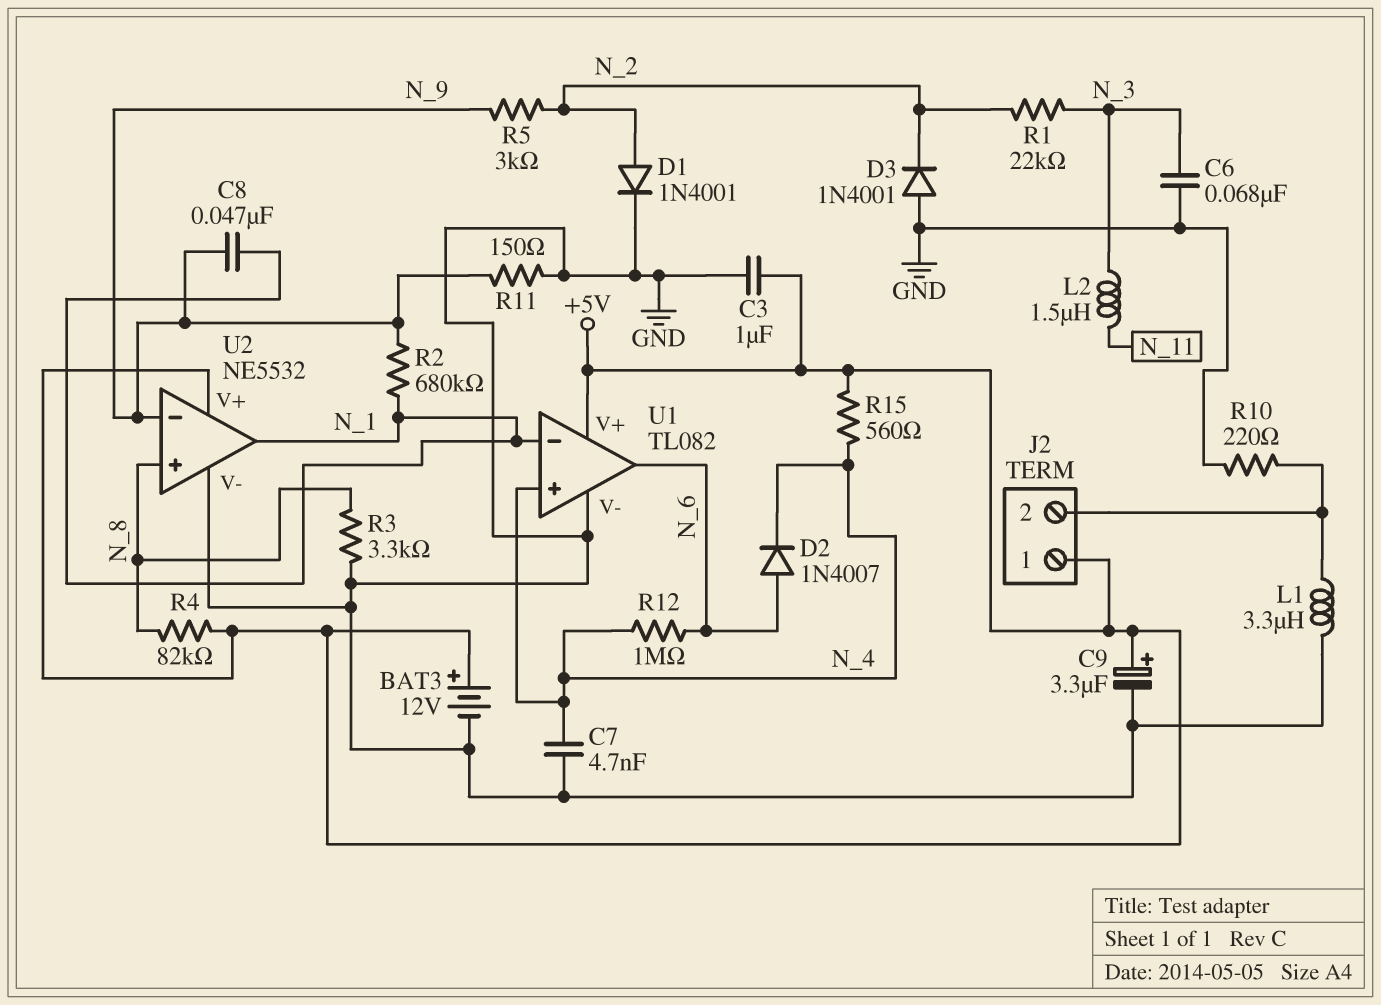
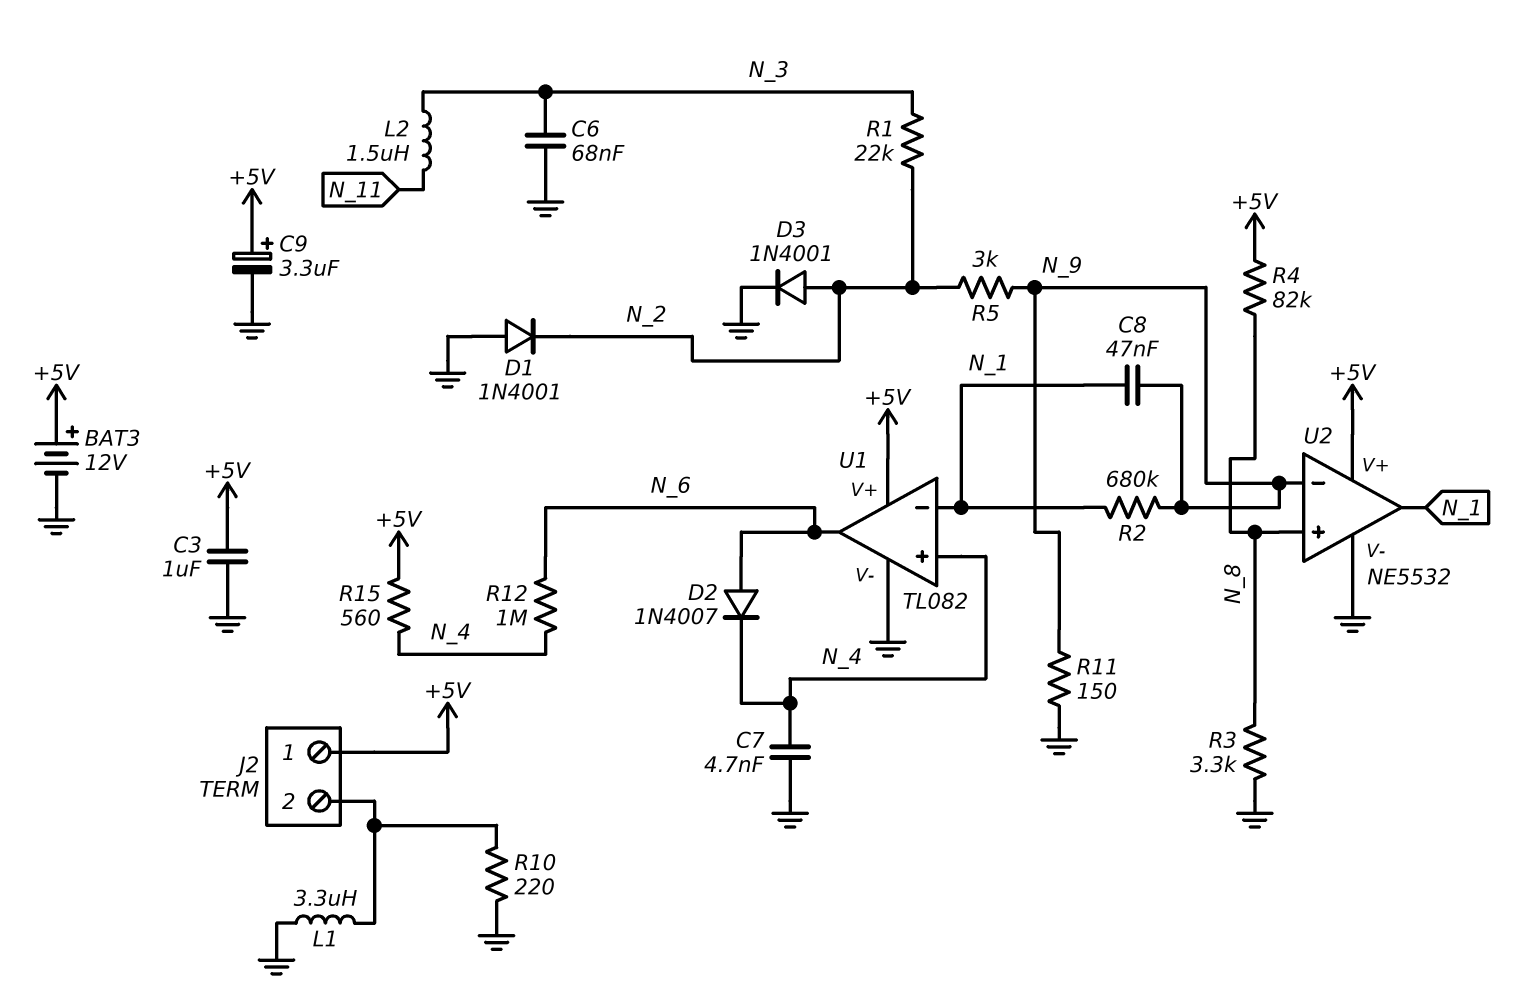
D1: diode 1N4001 (A N_2, K GND) -> diode 1N4001 (A GND, K N_2)
D3: diode 1N4001 (A GND, K N_2) -> diode 1N4001 (A N_2, K GND)

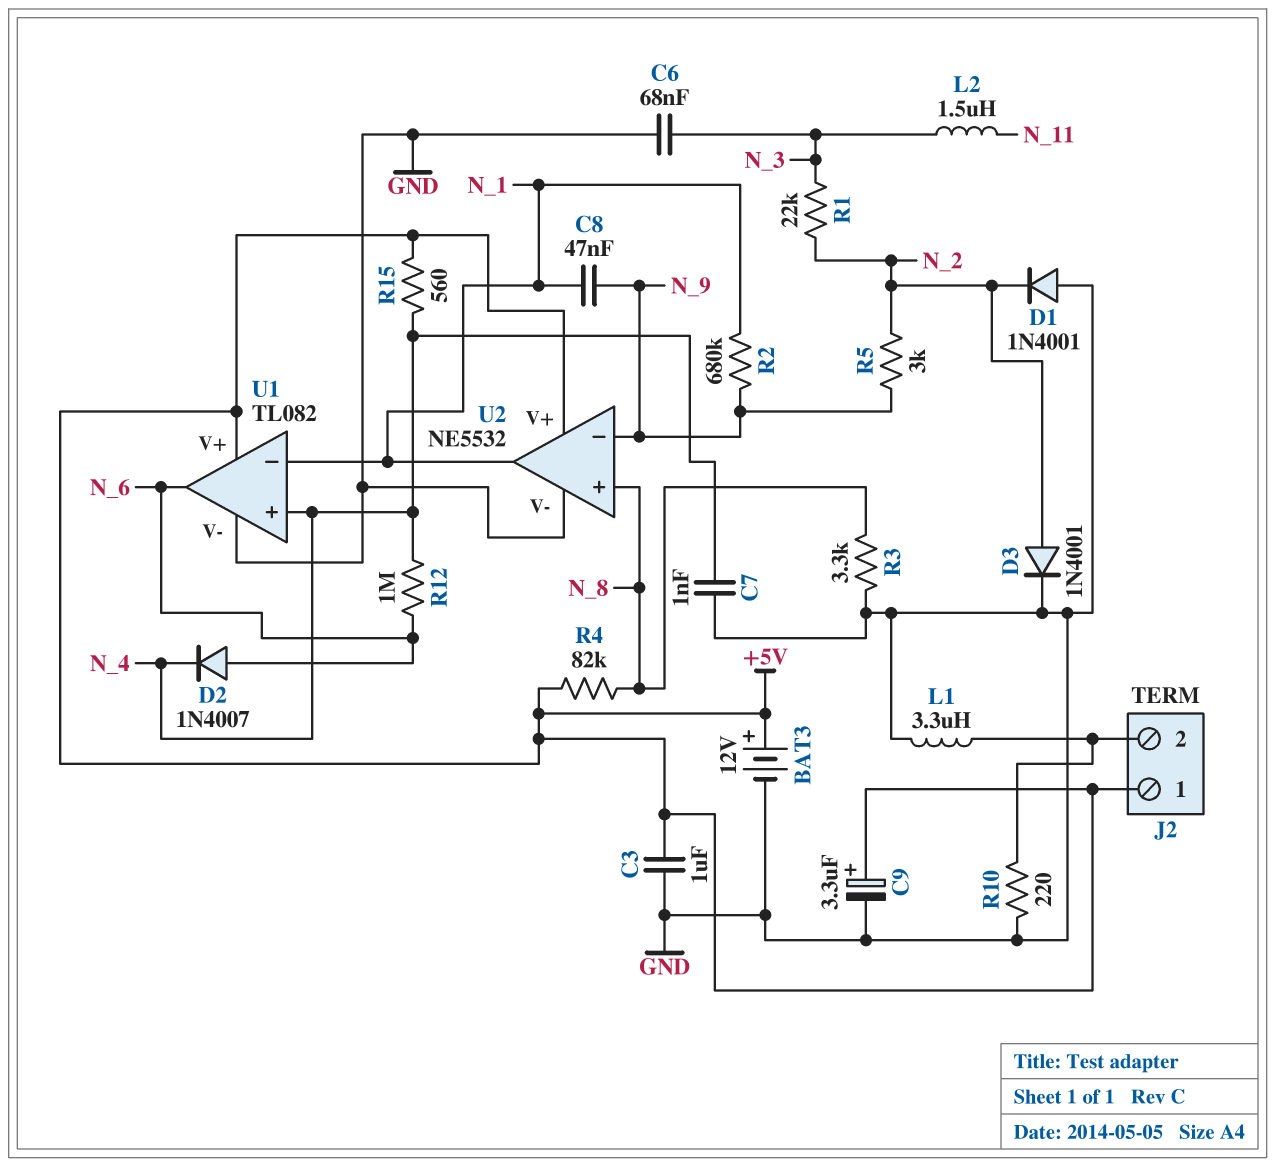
C7: 4.7nF (GND, N_4) -> 1nF (GND, N_4)
R11: 150 (GND, N_9) -> none

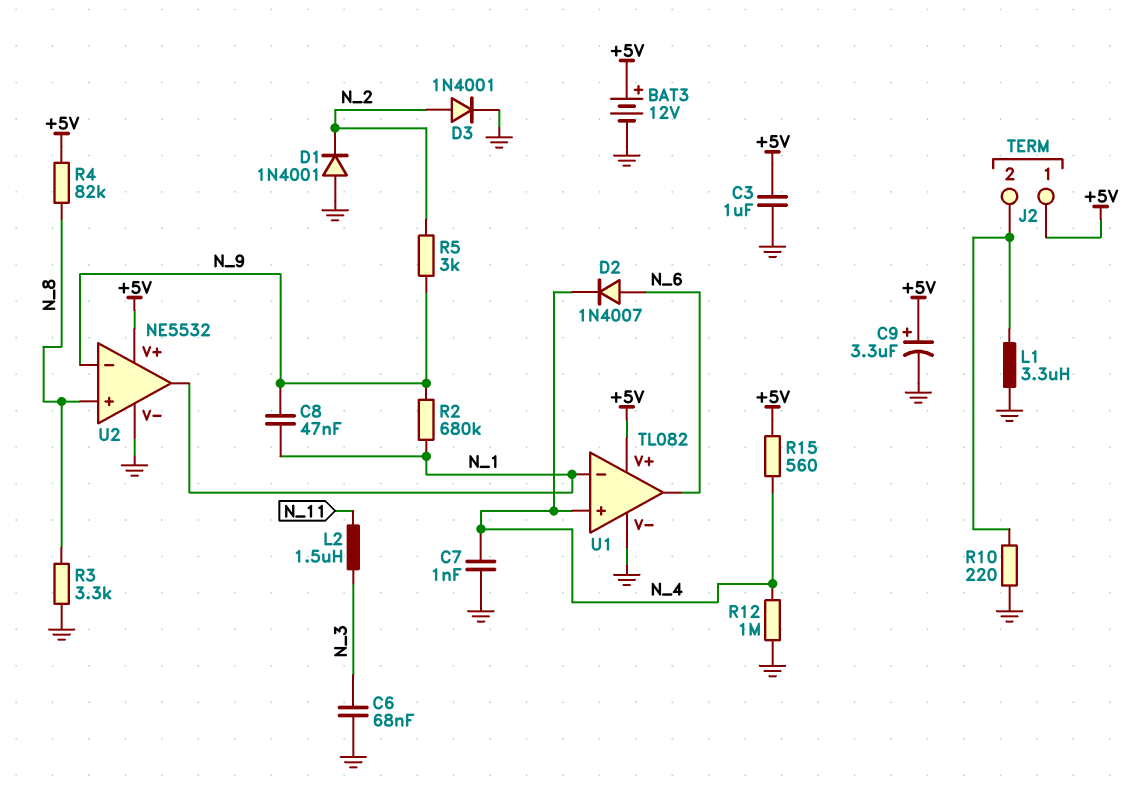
R1: 22k (N_2, N_3) -> none
R12: 1M (N_4, N_6) -> 1M (GND, N_4)

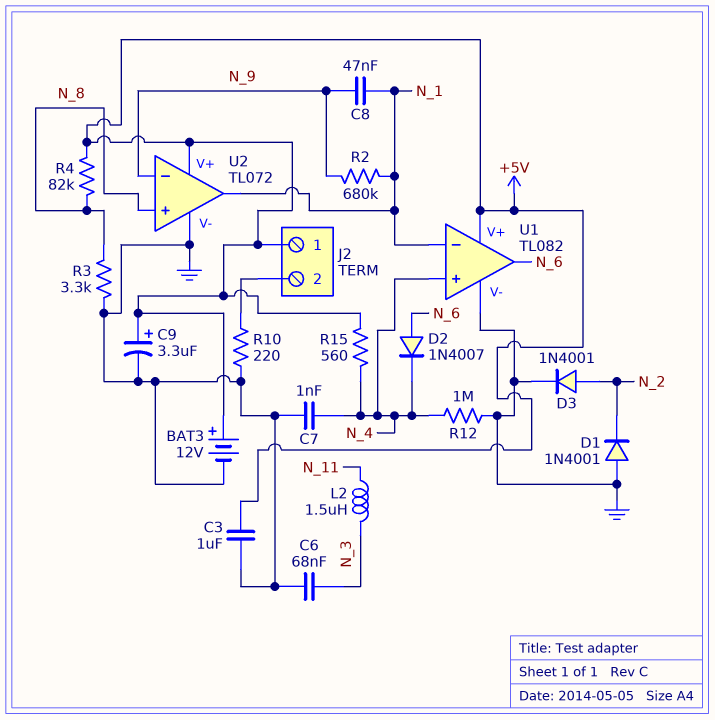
L1: 3.3uH (GND, J2/2) -> none
R5: 3k (N_2, N_9) -> none
U2: NE5532 -> TL072

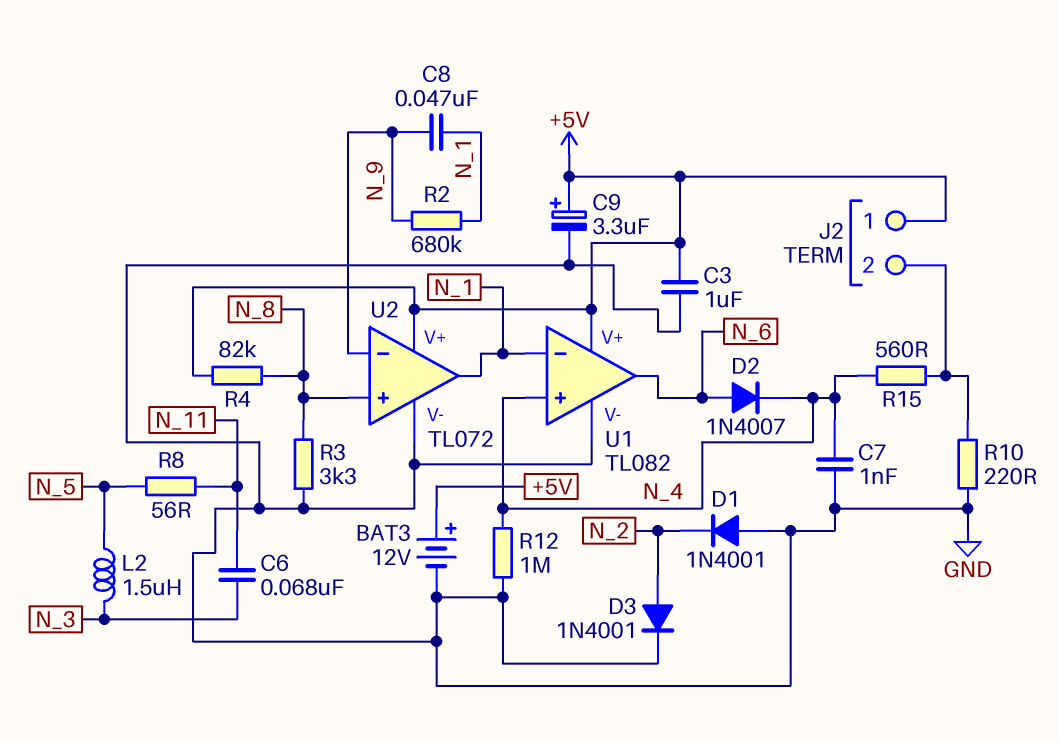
C6: 68nF (GND, N_3) -> 68nF (N_3, N_11)
L2: 1.5uH (N_3, N_11) -> 1.5uH (N_3, N_5)
R8: none -> 56 (N_5, N_11)
R15: 560 (+5V, N_4) -> 560 (J2/2, N_4)

